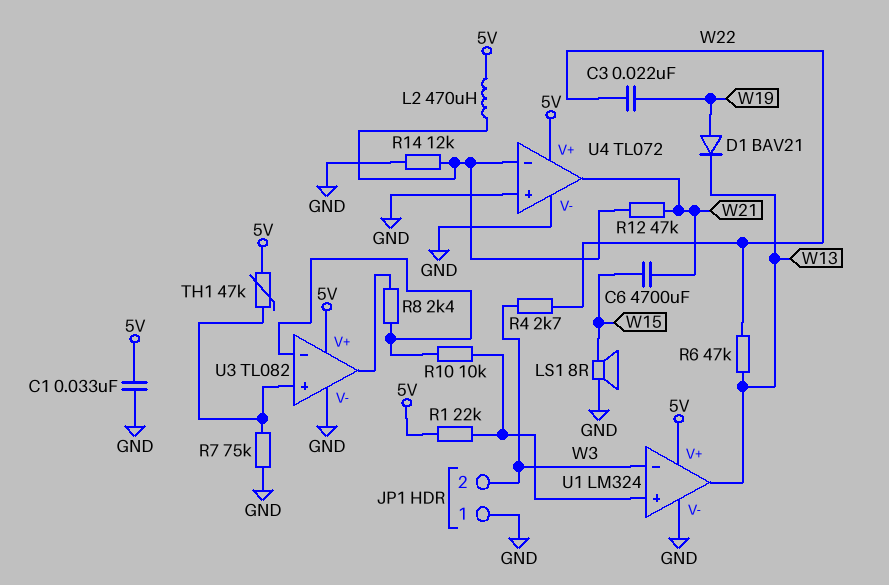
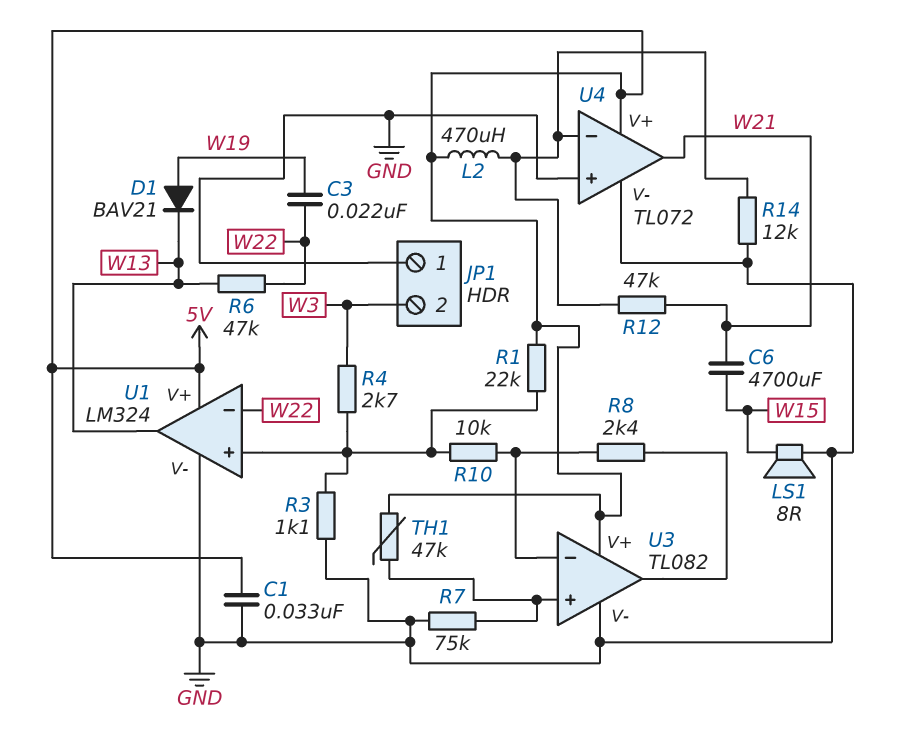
R3: none -> 1.1k (GND, U1/in+)
R4: 2.7k (W3, W22) -> 2.7k (U1/in+, W3)
U1 pin in-: W3 -> W22

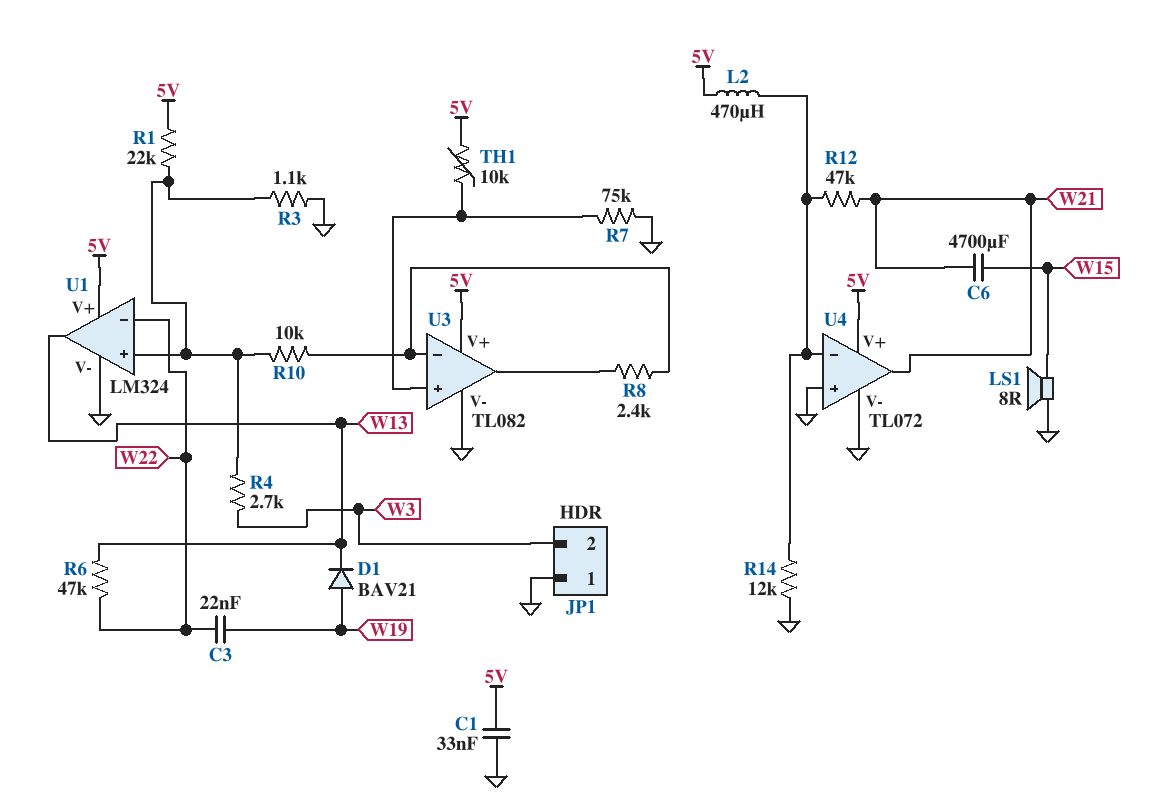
TH1: 47k (5V, U3/in+) -> 10k (5V, U3/in+)

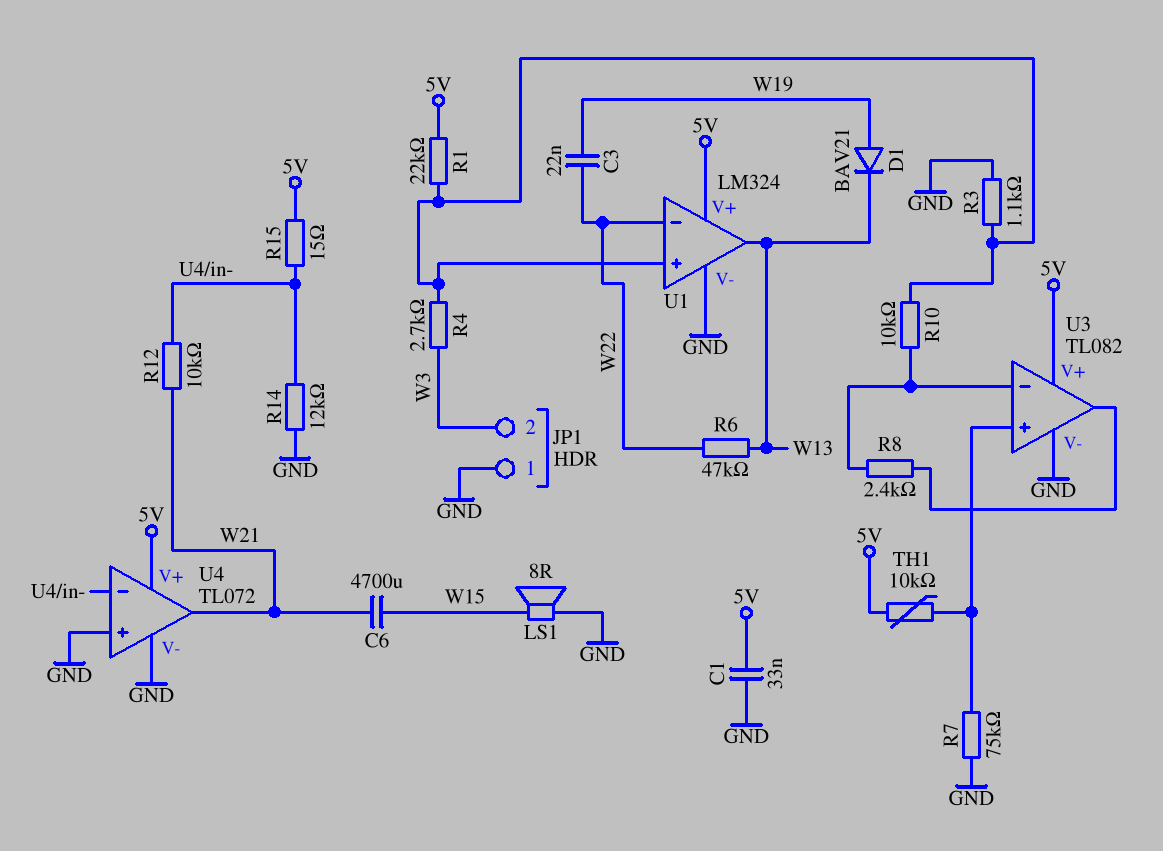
L2: 470uH (5V, U4/in-) -> none
R12: 47k (U4/in-, W21) -> 10k (U4/in-, W21)
R15: none -> 15 (5V, U4/in-)

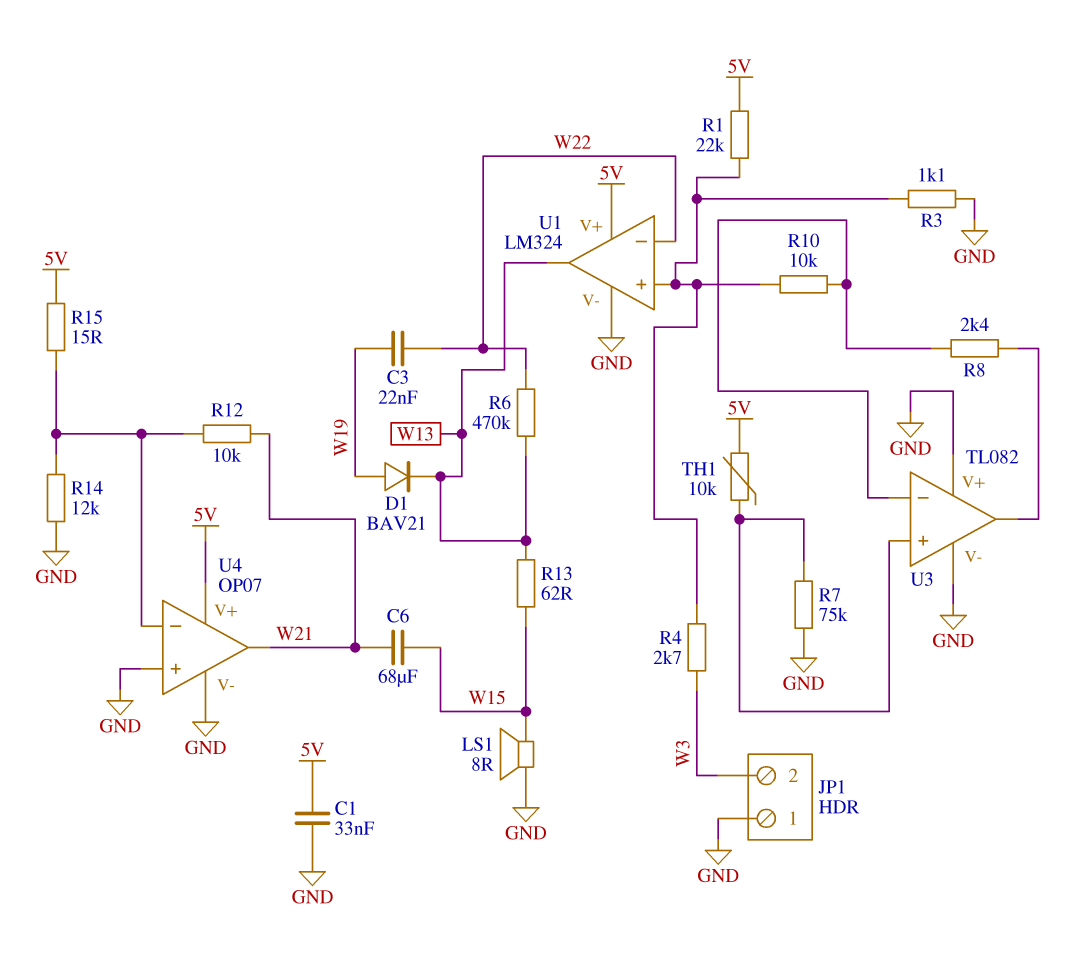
C6: 4700uF (W15, W21) -> 68uF (W15, W21)
R6: 47k (W13, W22) -> 470k (W13, W22)
R13: none -> 62 (W13, W15)
U3 pin V+: 5V -> GND
U4: TL072 -> OP07

